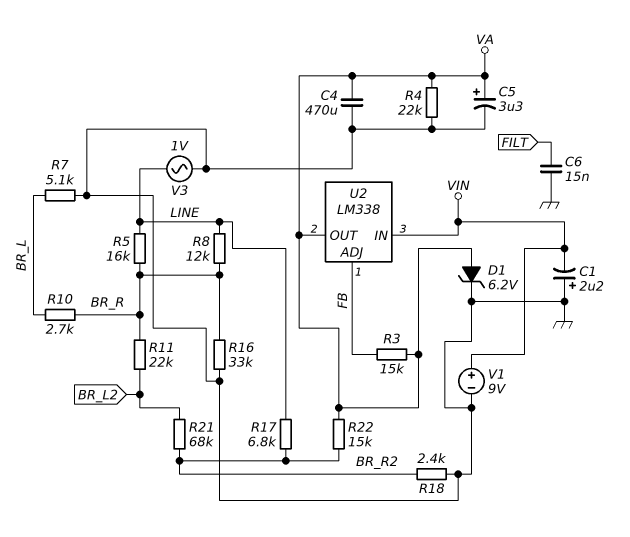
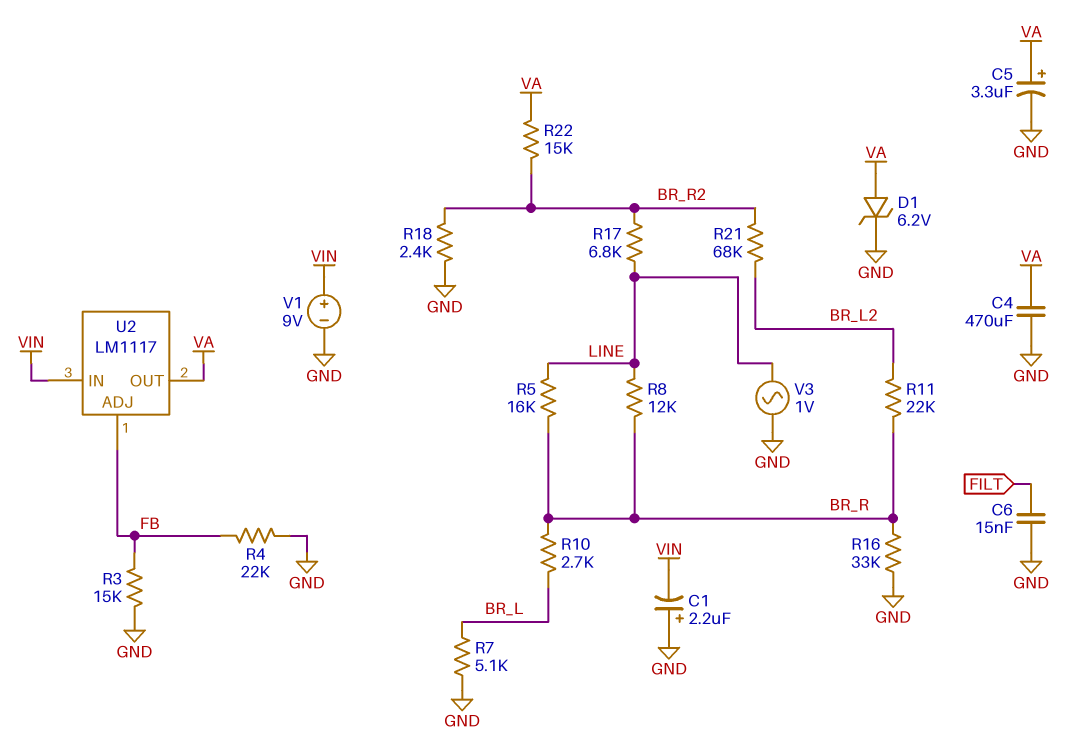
R3: 15k (FB, VA) -> 15k (FB, GND)
R4: 22k (GND, VA) -> 22k (FB, GND)
U2: LM338 -> LM1117

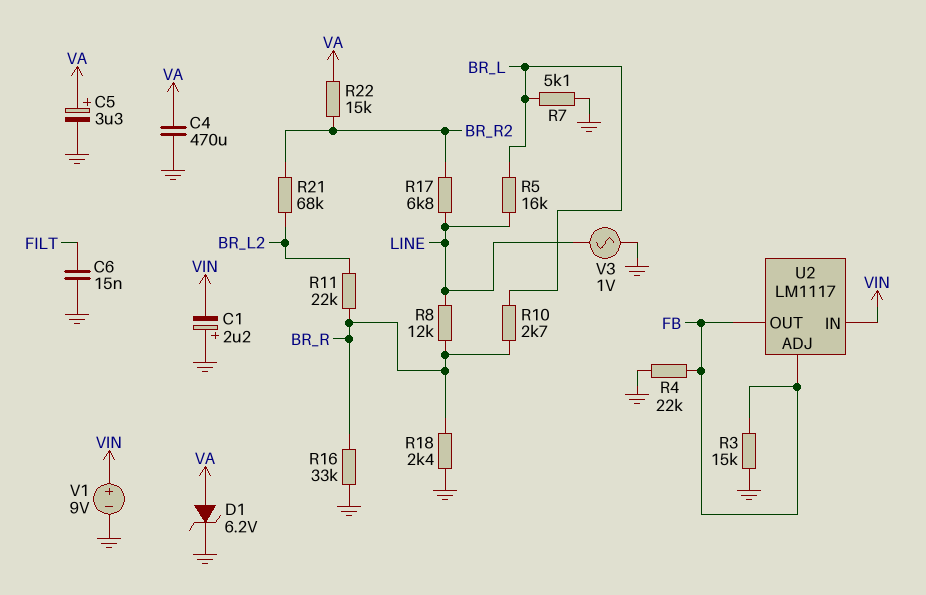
R5: 16k (BR_R, LINE) -> 16k (BR_L, LINE)
R18: 2.4k (BR_R2, GND) -> 2.4k (BR_R, GND)
U2 pin OUT: VA -> FB

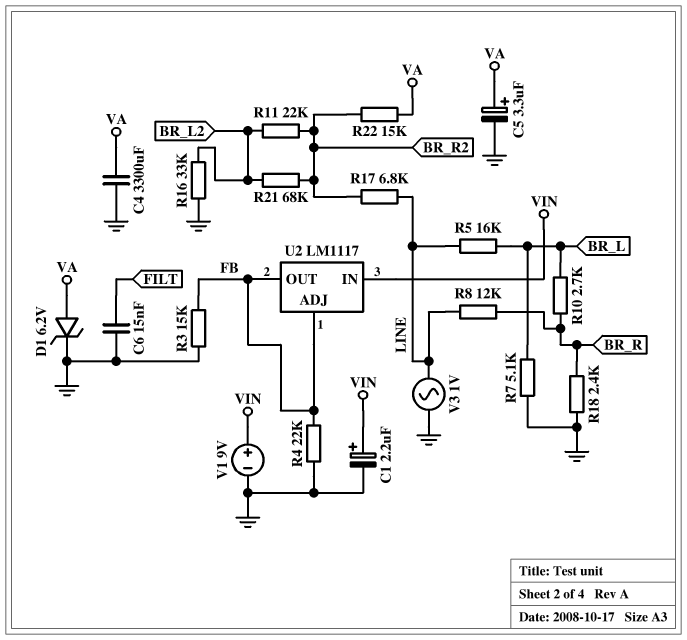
C1: 2.2uF (plus GND, minus VIN) -> 2.2uF (plus VIN, minus GND)
C4: 470uF (GND, VA) -> 3300uF (GND, VA)
R11: 22k (BR_L2, BR_R) -> 22k (BR_L2, BR_R2)
R16: 33k (BR_R, GND) -> 33k (BR_L2, GND)

